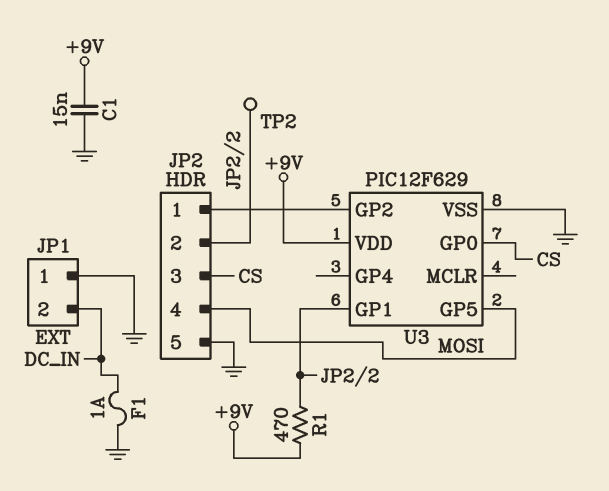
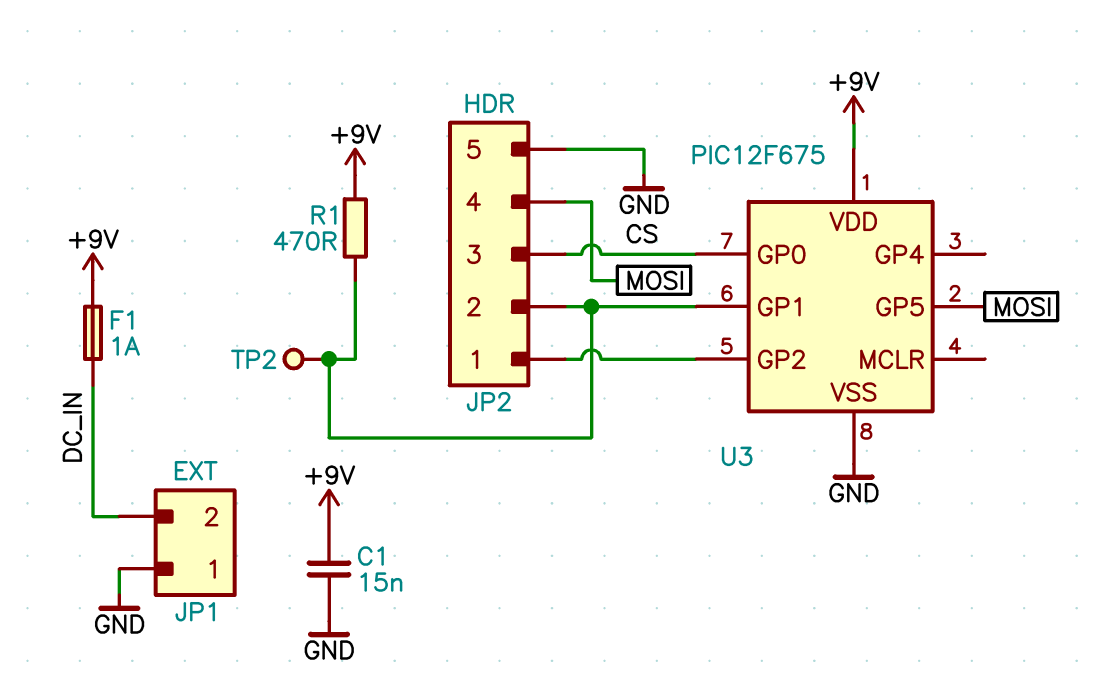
F1: 1A (DC_IN, GND) -> 1A (+9V, DC_IN)
U3: PIC12F629 -> PIC12F675

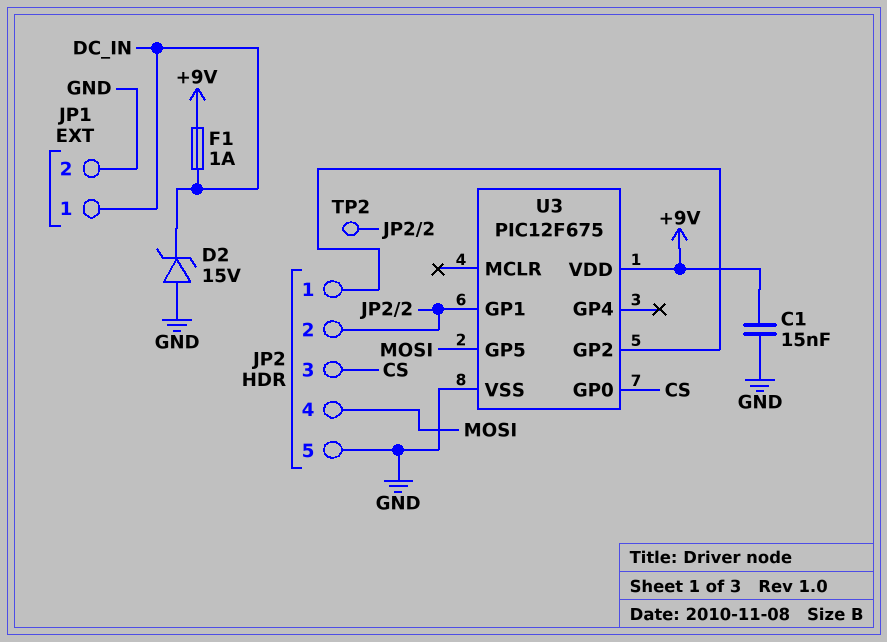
D2: none -> zener 15V (A GND, K DC_IN)
JP1 pin 1: GND -> DC_IN
JP1 pin 2: DC_IN -> GND
R1: 470 (+9V, JP2/2) -> none

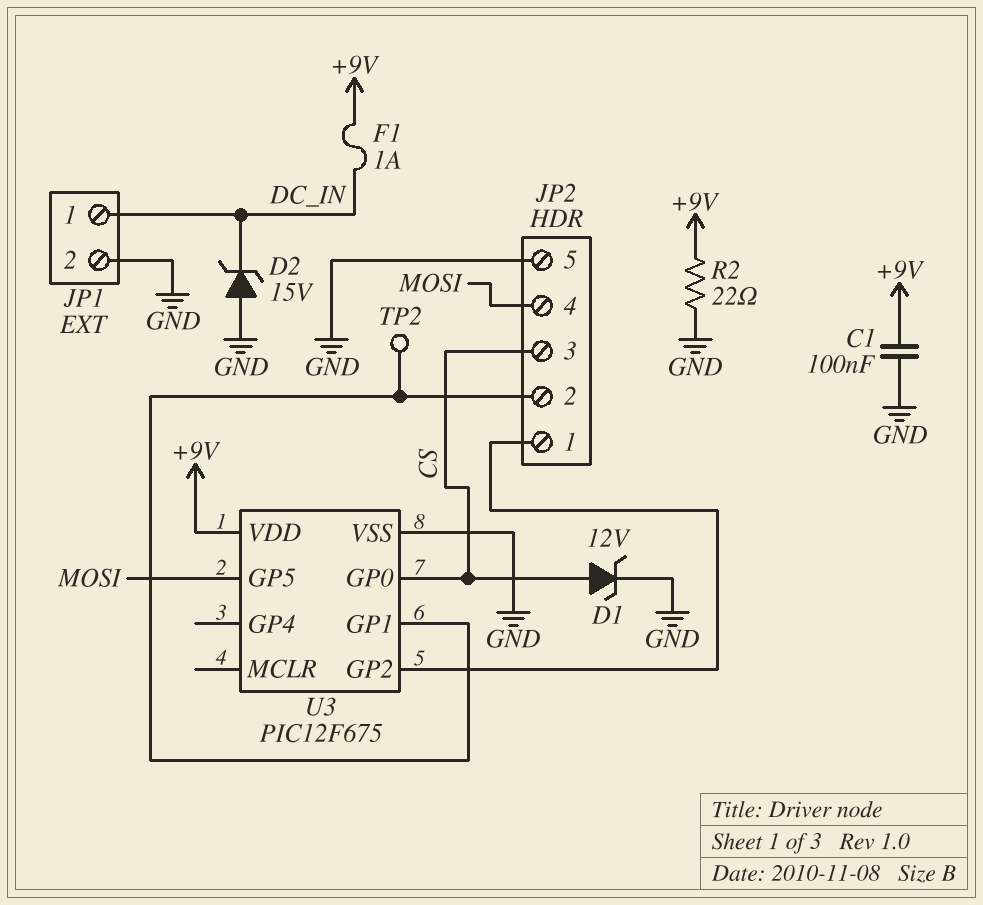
C1: 15nF (+9V, GND) -> 100nF (+9V, GND)
D1: none -> zener 12V (A CS, K GND)
R2: none -> 22 (+9V, GND)

